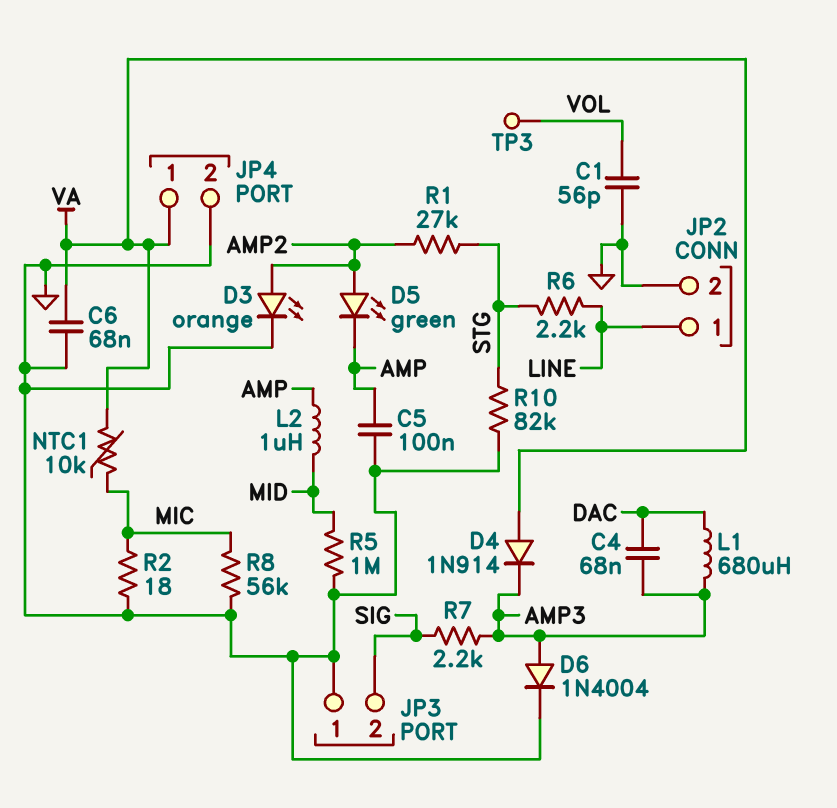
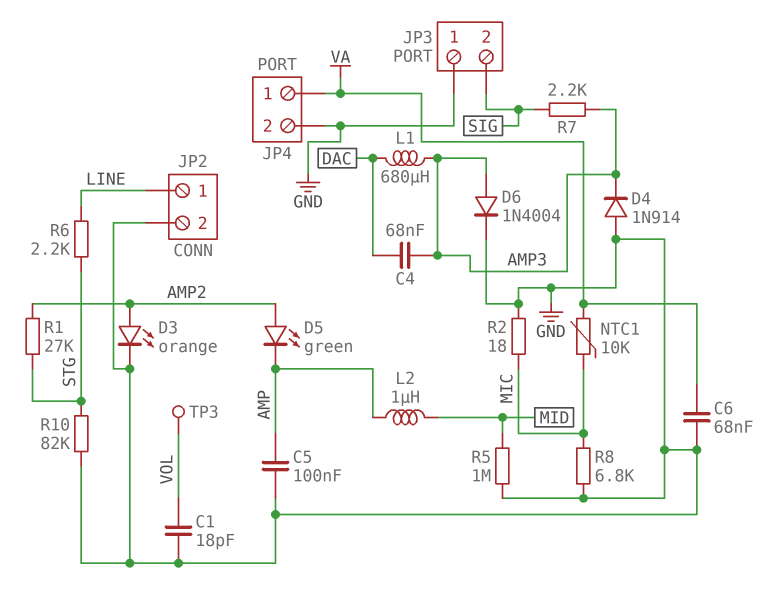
C1: 56pF (GND, VOL) -> 18pF (GND, VOL)
D4: diode 1N914 (A VA, K AMP3) -> diode 1N914 (A GND, K AMP3)
R8: 56k (GND, MIC) -> 6.8k (GND, MIC)

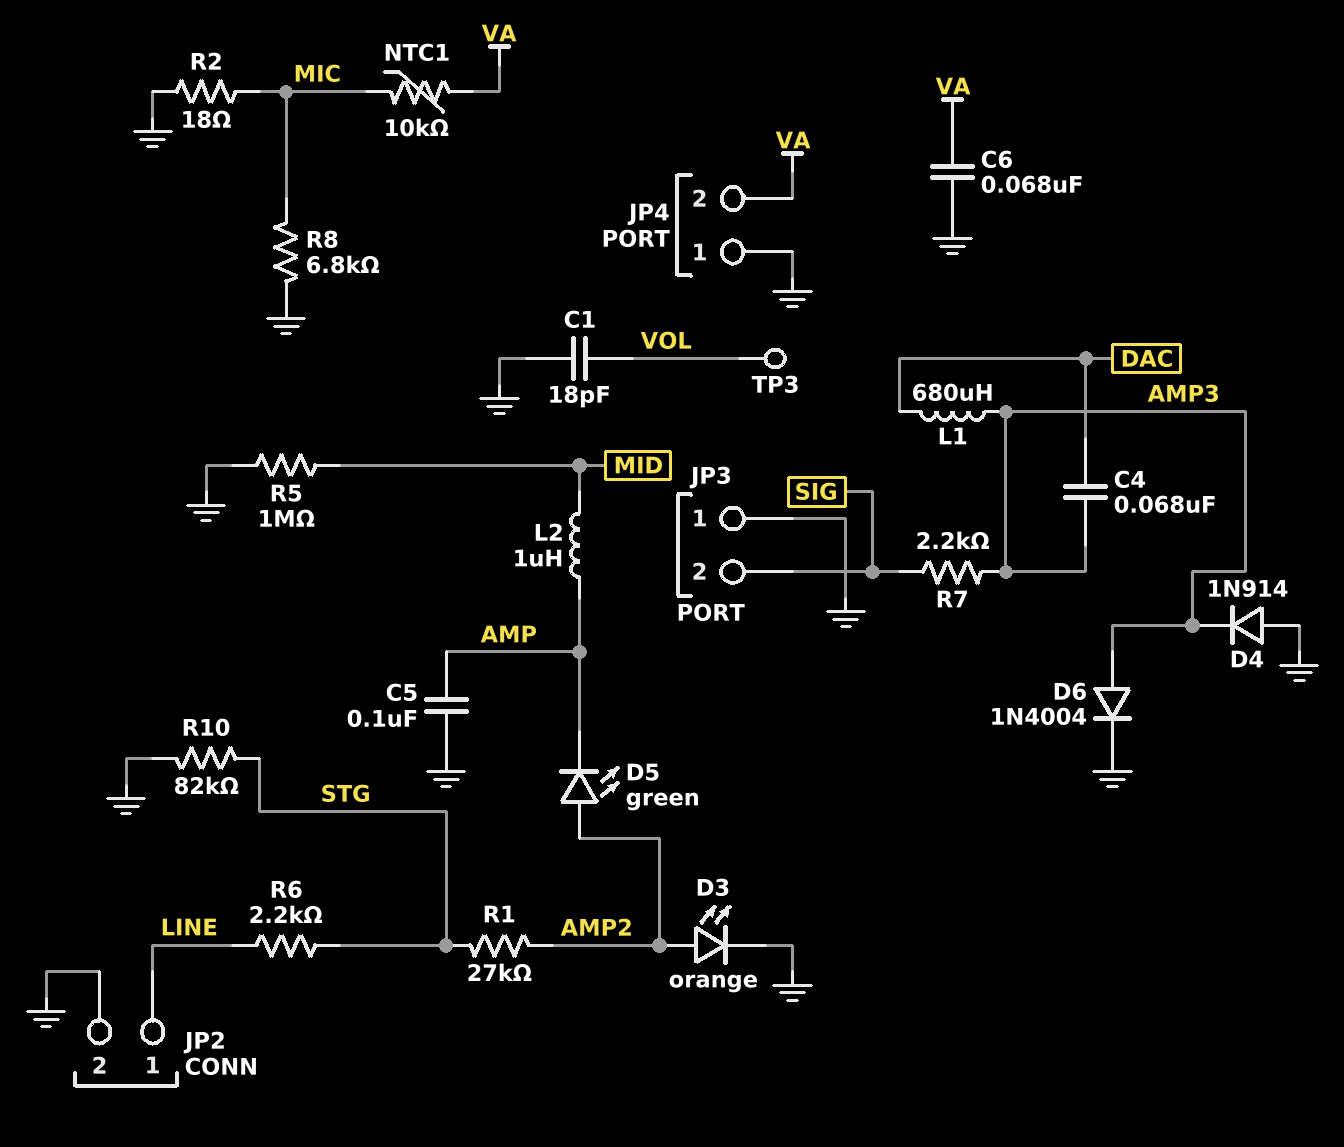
JP4 pin 1: VA -> GND
JP4 pin 2: GND -> VA

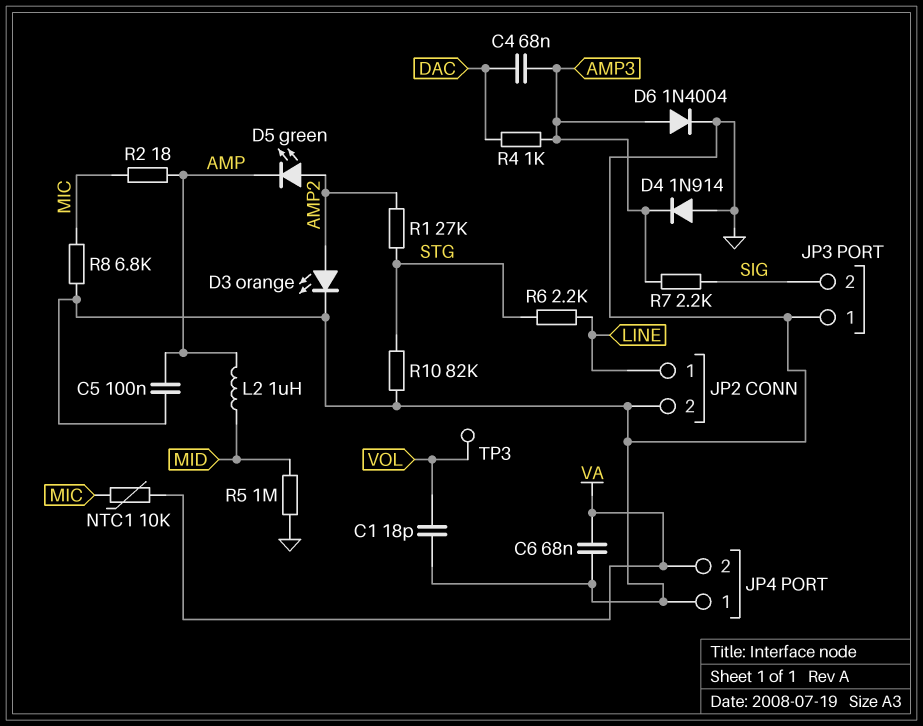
L1: 680uH (AMP3, DAC) -> none
R2: 18 (GND, MIC) -> 18 (AMP, MIC)
R4: none -> 1k (AMP3, DAC)

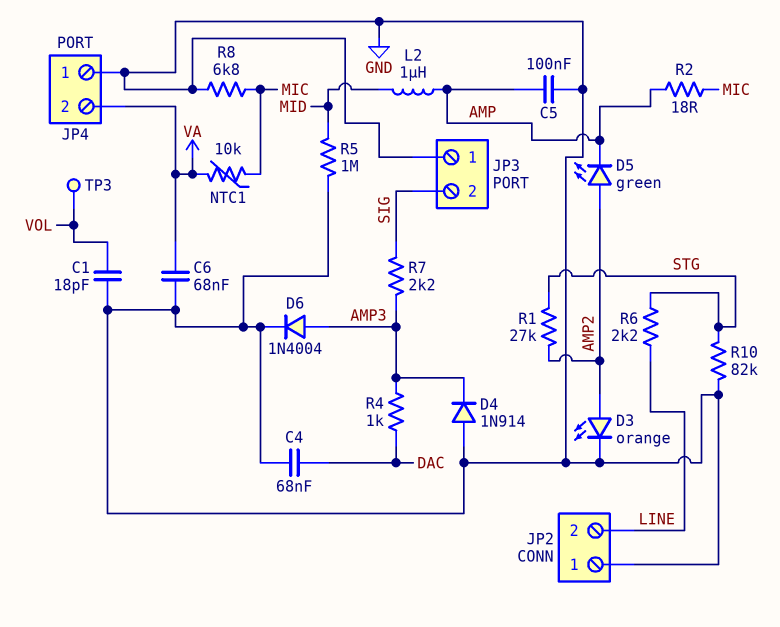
C4: 68nF (AMP3, DAC) -> 68nF (DAC, GND)
JP2 pin 1: LINE -> GND
JP2 pin 2: GND -> LINE

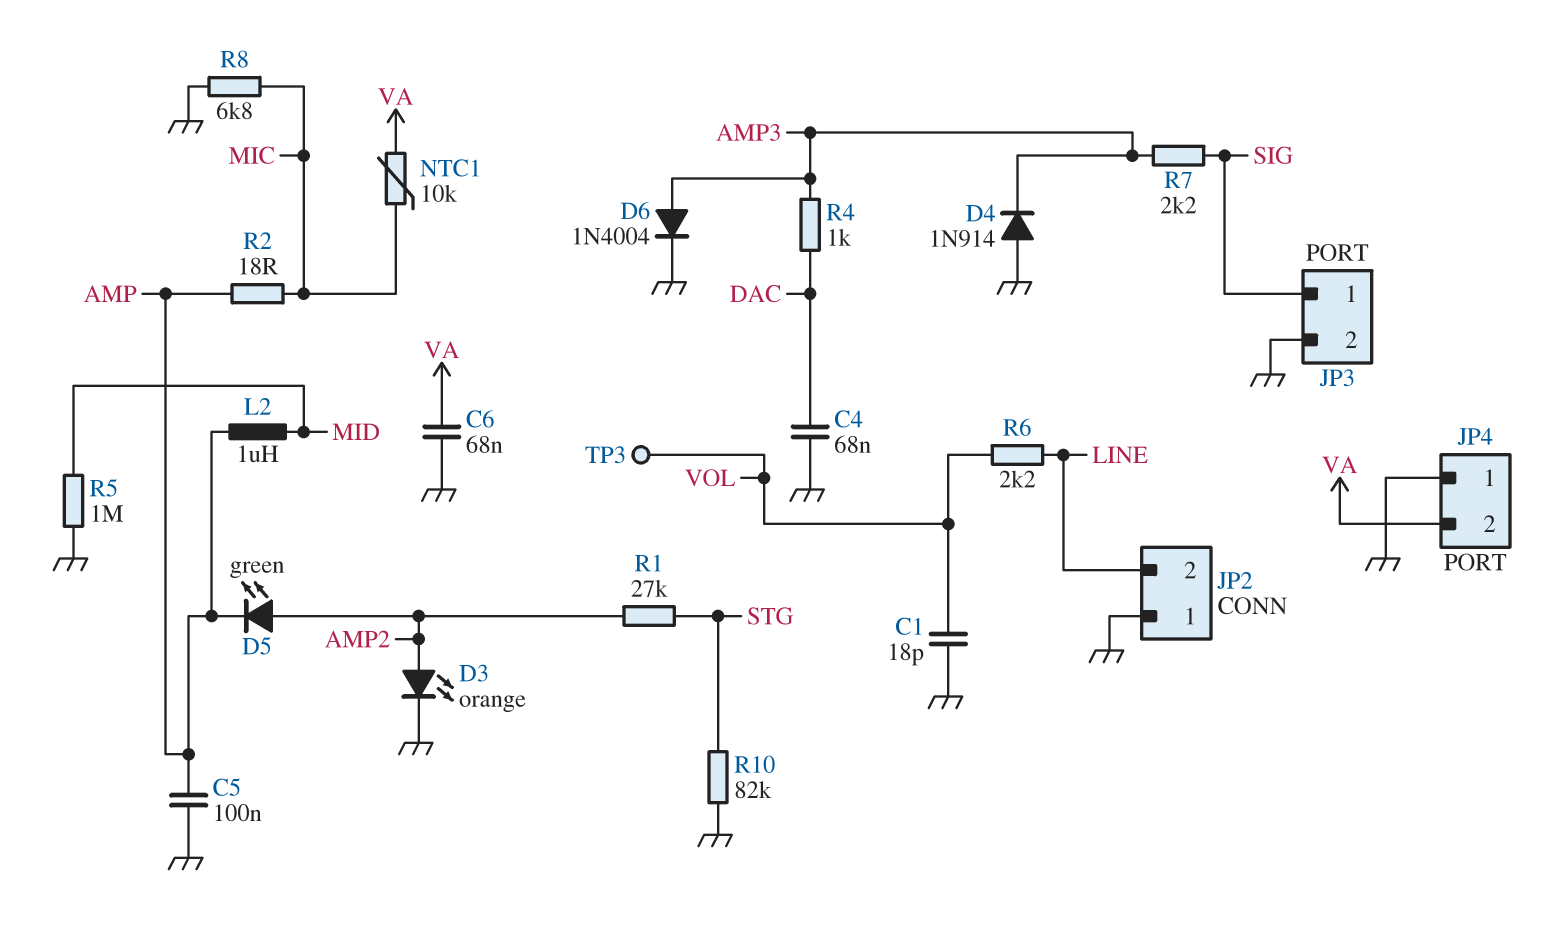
JP3 pin 1: GND -> SIG
JP3 pin 2: SIG -> GND
R6: 2.2k (LINE, STG) -> 2.2k (LINE, VOL)

